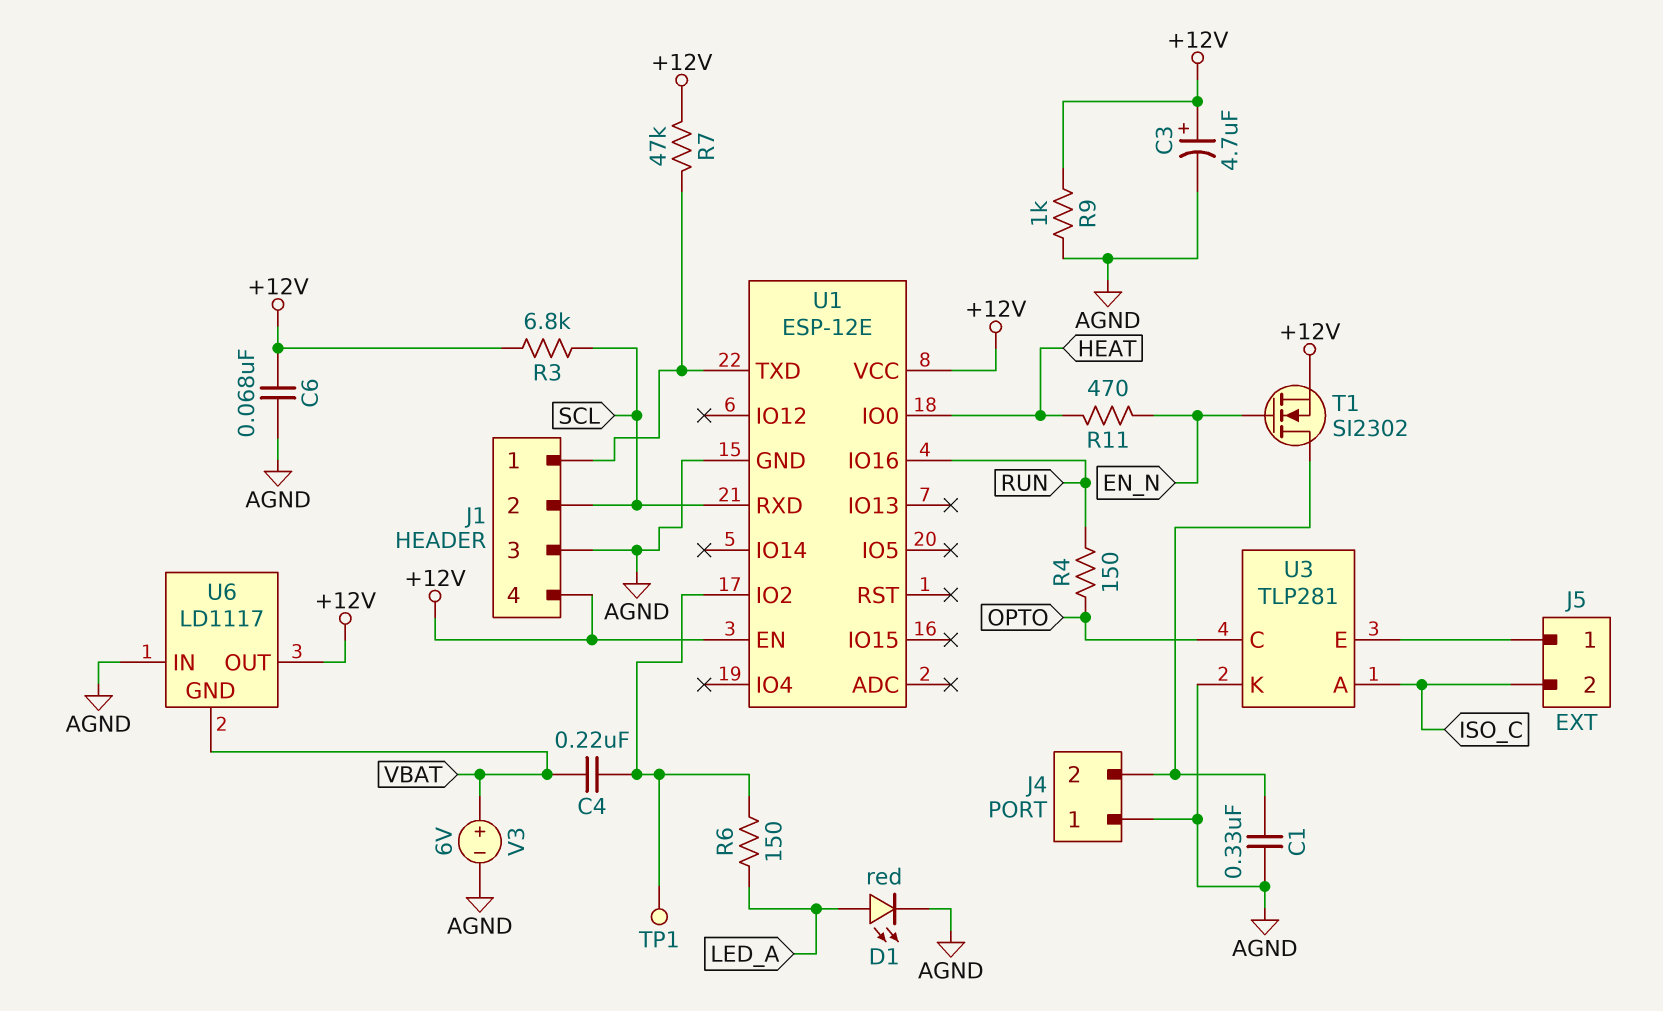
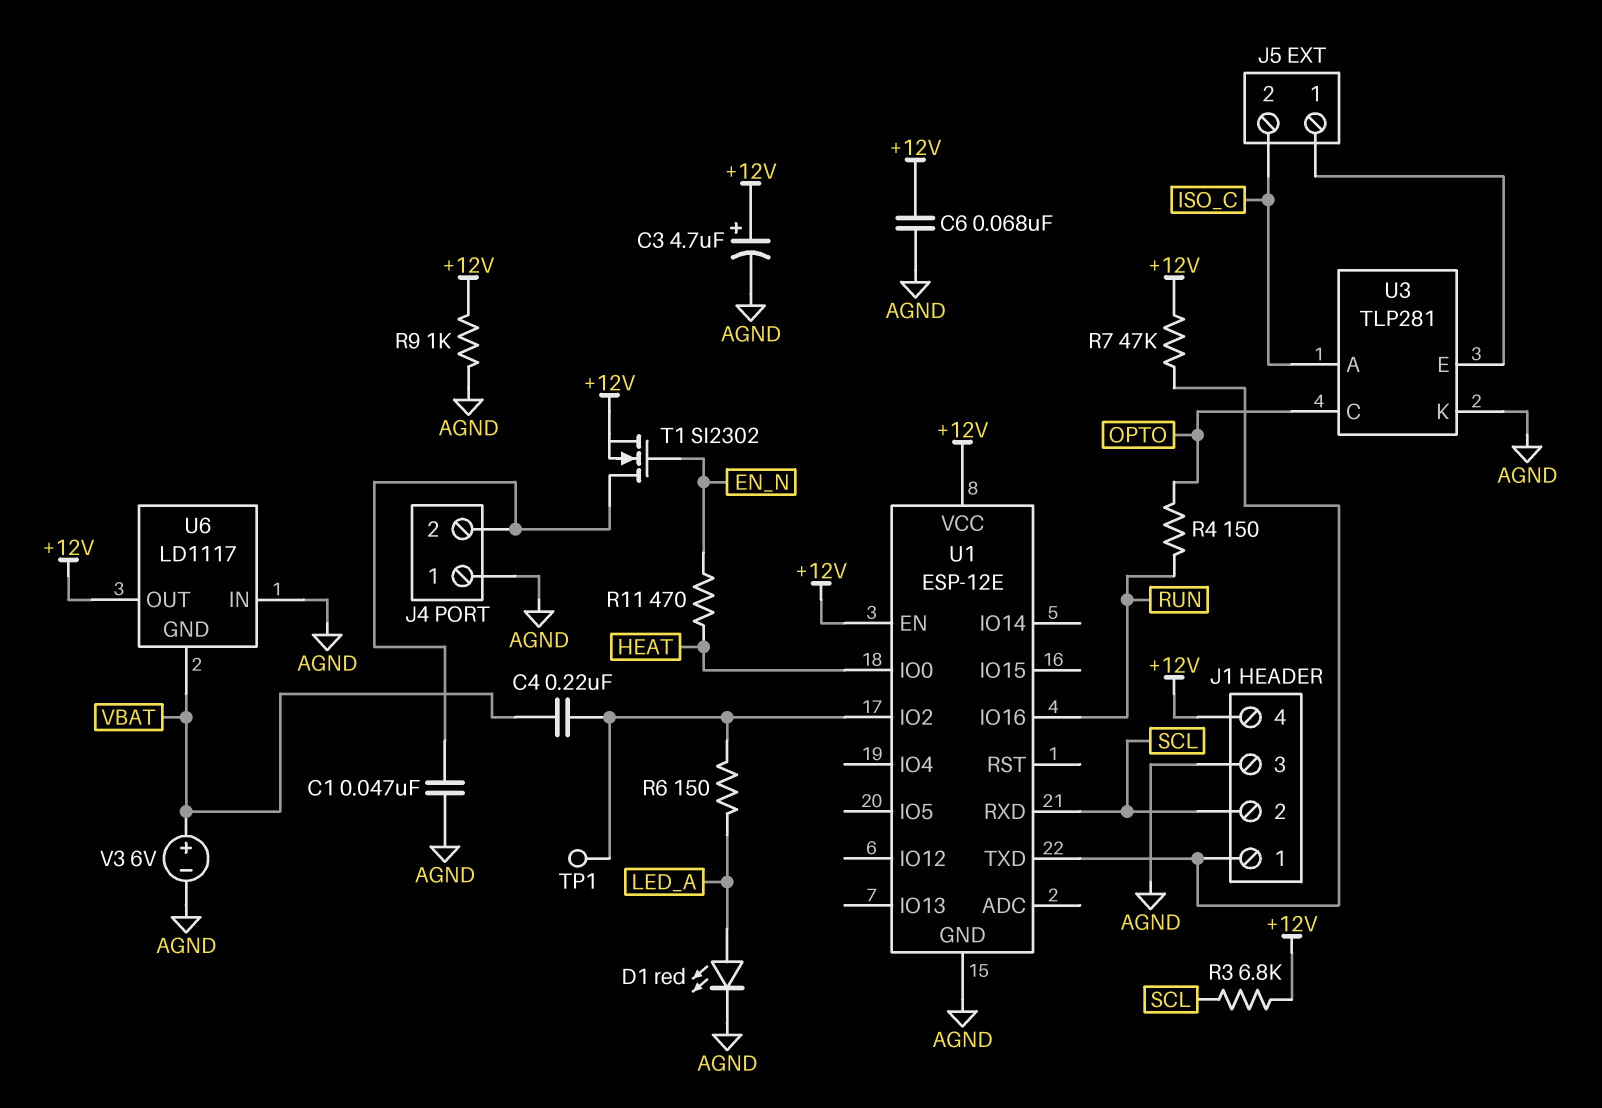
C1: 330nF (AGND, J4/2) -> 47nF (AGND, J4/2)

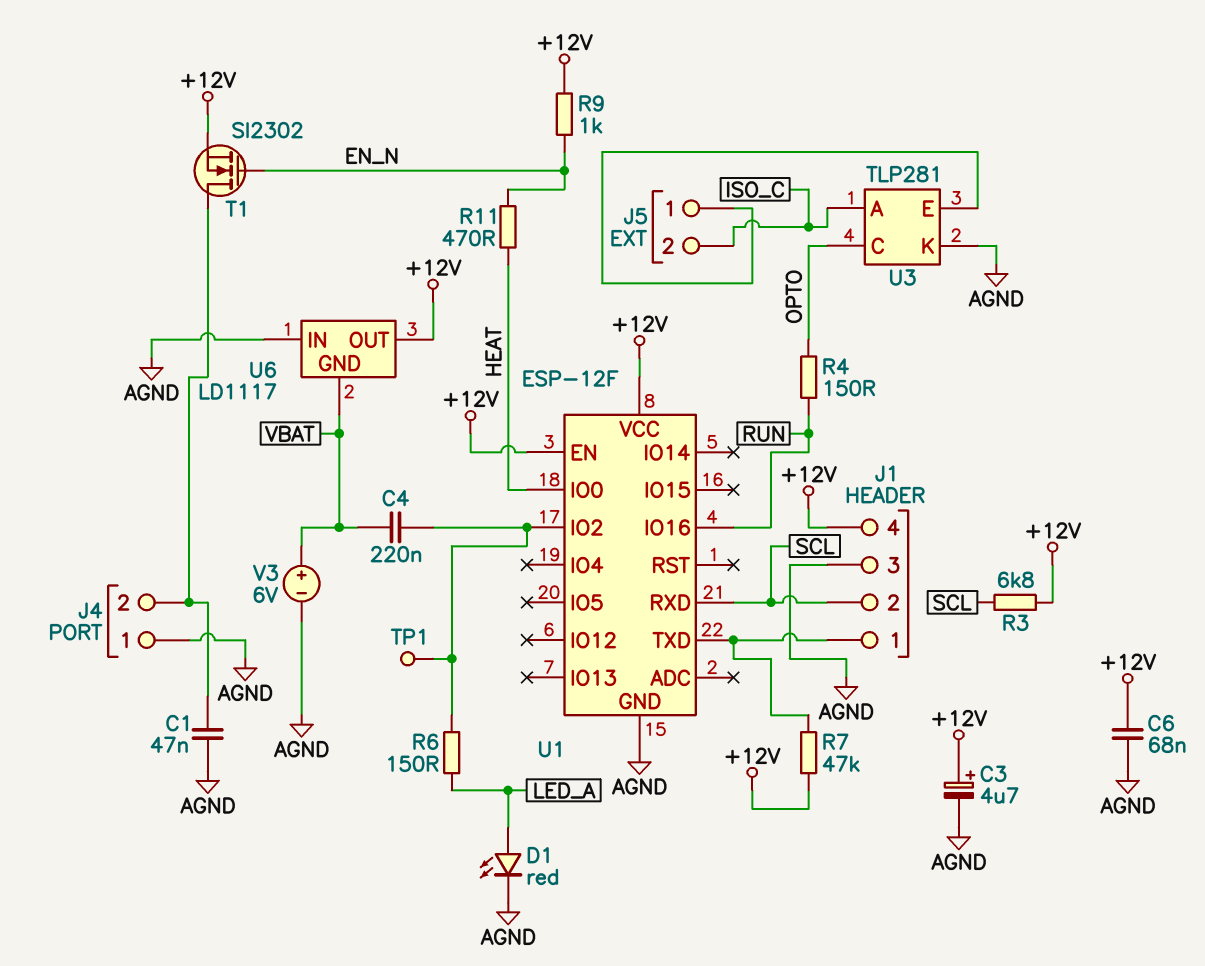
R9: 1k (+12V, AGND) -> 1k (+12V, EN_N)
U1: ESP-12E -> ESP-12F

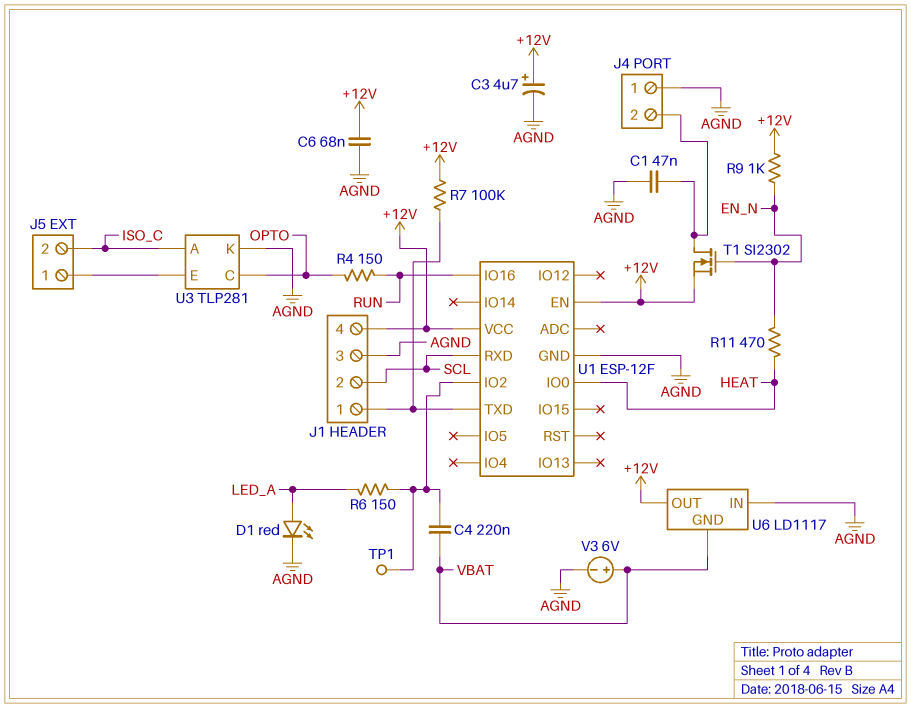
R3: 6.8k (+12V, SCL) -> none
R7: 47k (+12V, J1/1) -> 100k (+12V, J1/1)

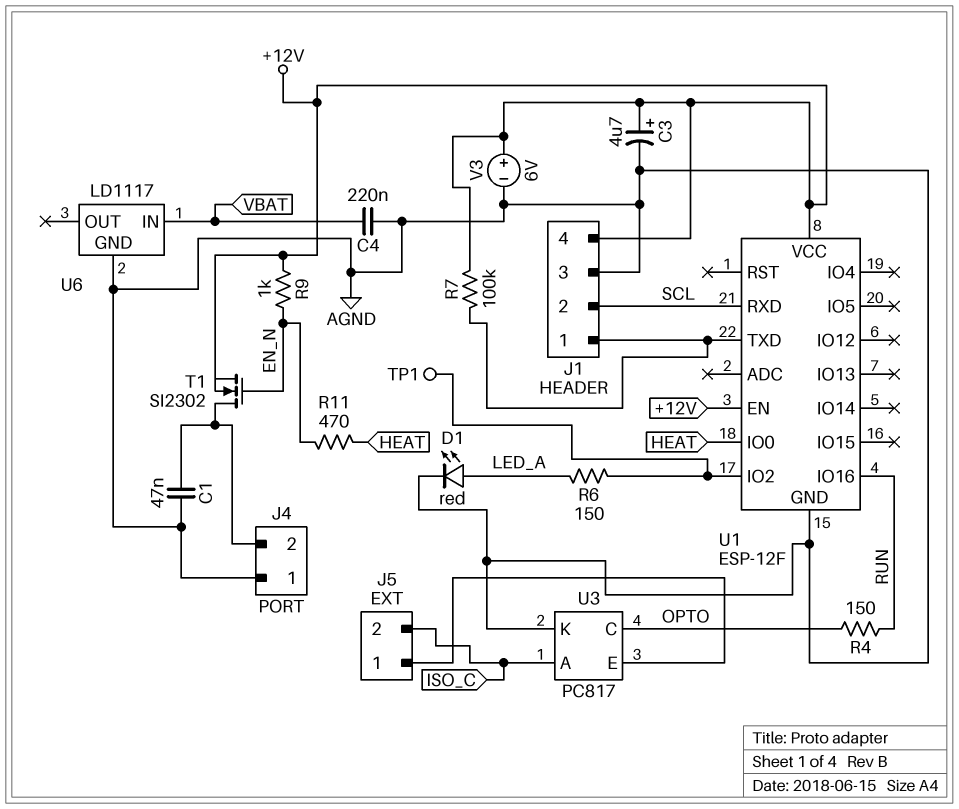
C4: 220nF (U1/IO2, VBAT) -> 220nF (AGND, VBAT)
C6: 68nF (+12V, AGND) -> none
U3: TLP281 -> PC817
U6 pin GND: VBAT -> AGND
U6 pin IN: AGND -> VBAT
U6 pin OUT: +12V -> none
V3: 6V (plus VBAT, minus AGND) -> 6V (plus +12V, minus AGND)

